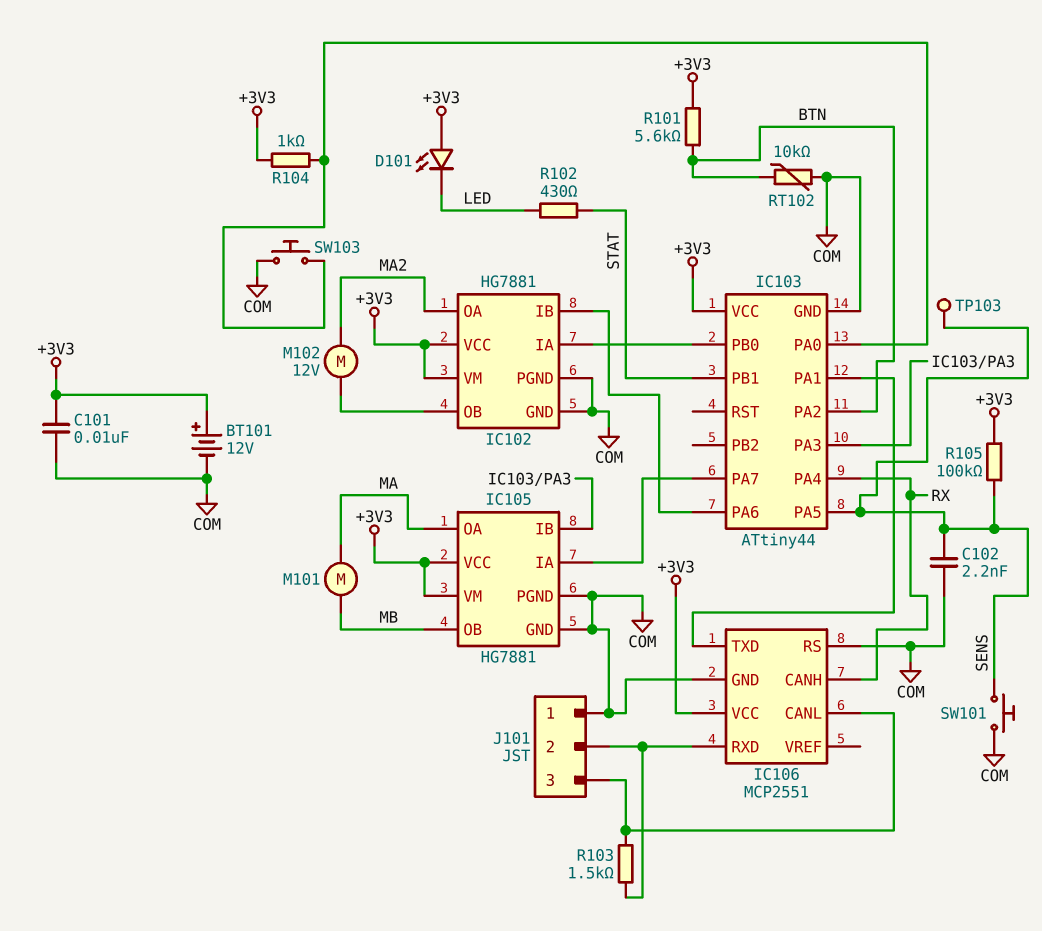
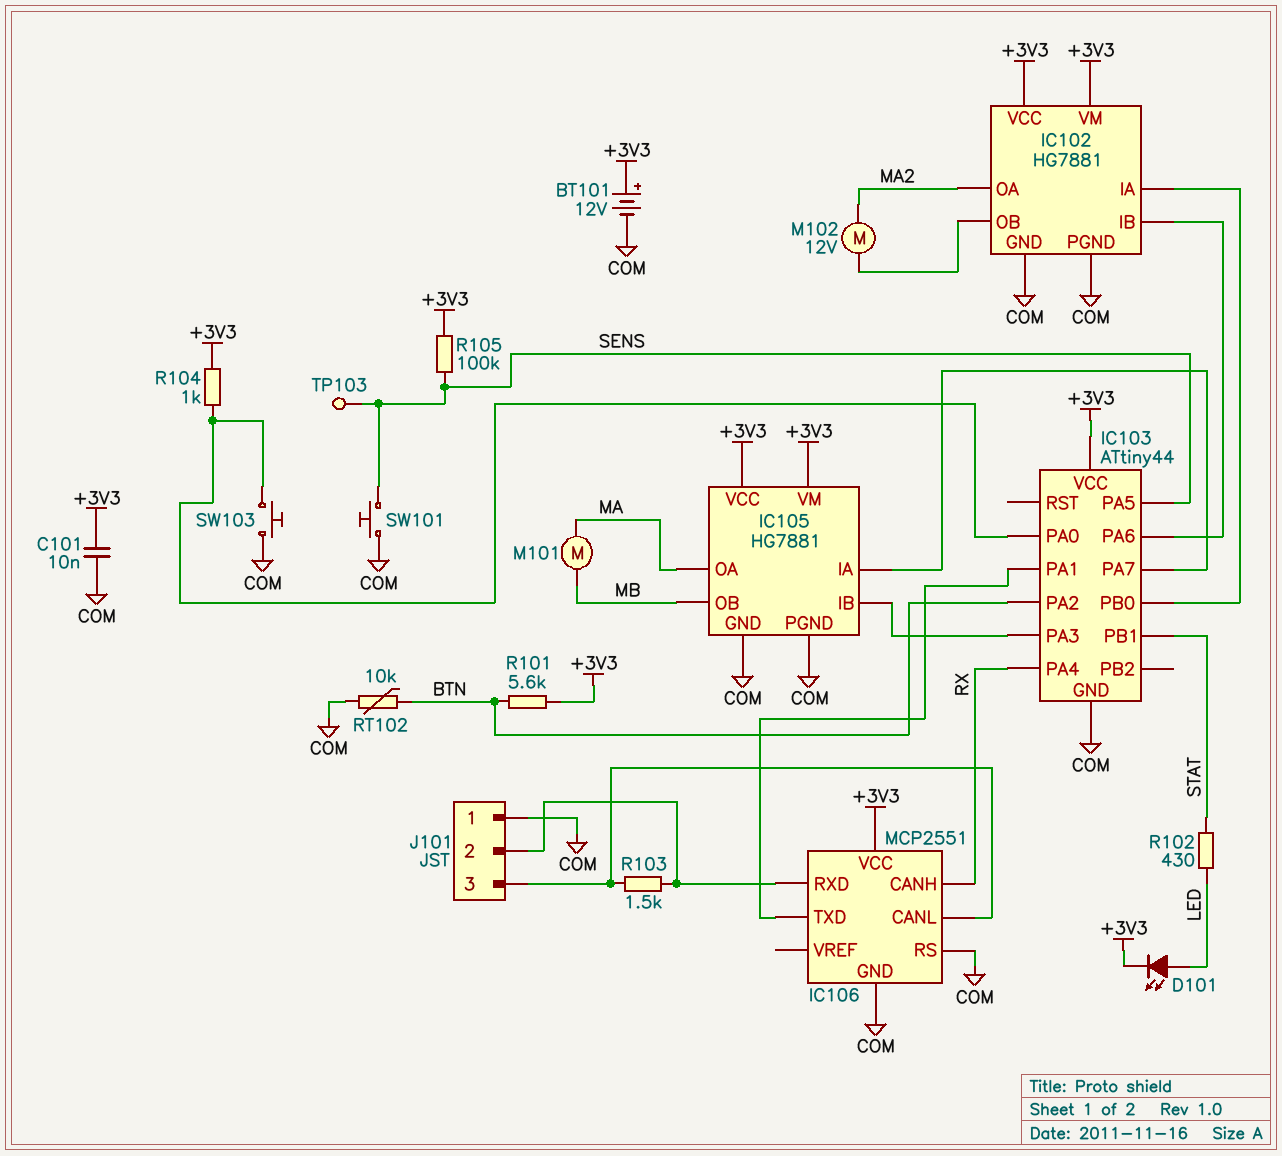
C102: 2.2nF (COM, SENS) -> none
D101: LED (A +3V3, K LED) -> LED (A LED, K +3V3)

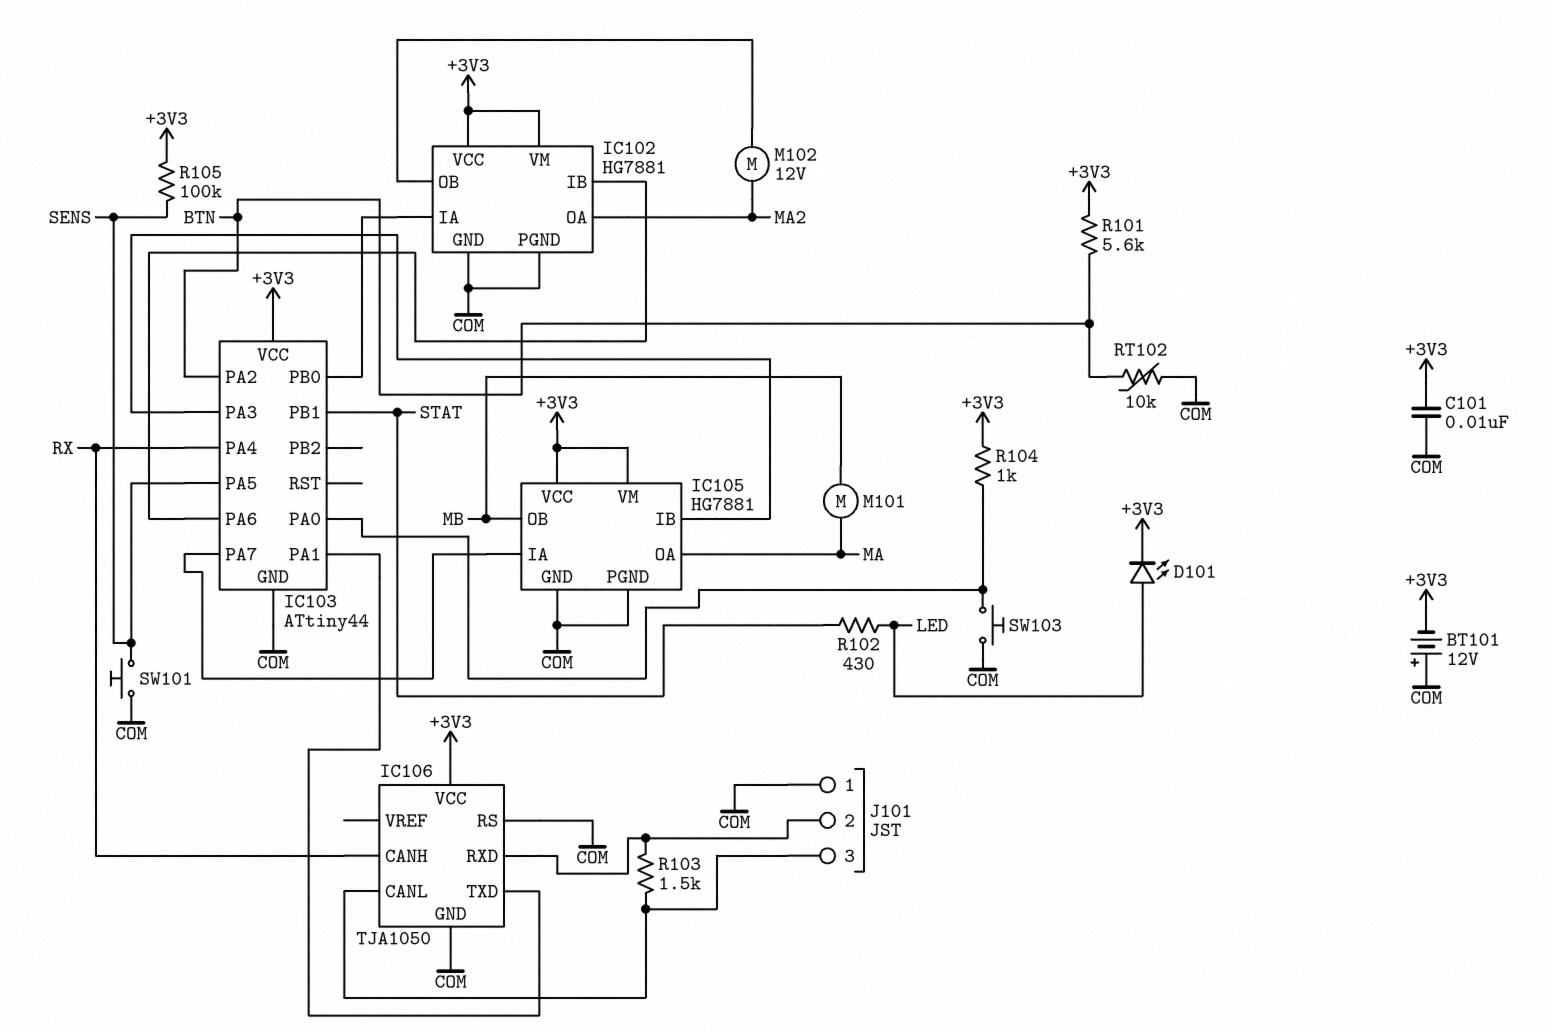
BT101: 12V (plus +3V3, minus COM) -> 12V (plus COM, minus +3V3)
IC106: MCP2551 -> TJA1050
TP103: test point (SENS) -> none

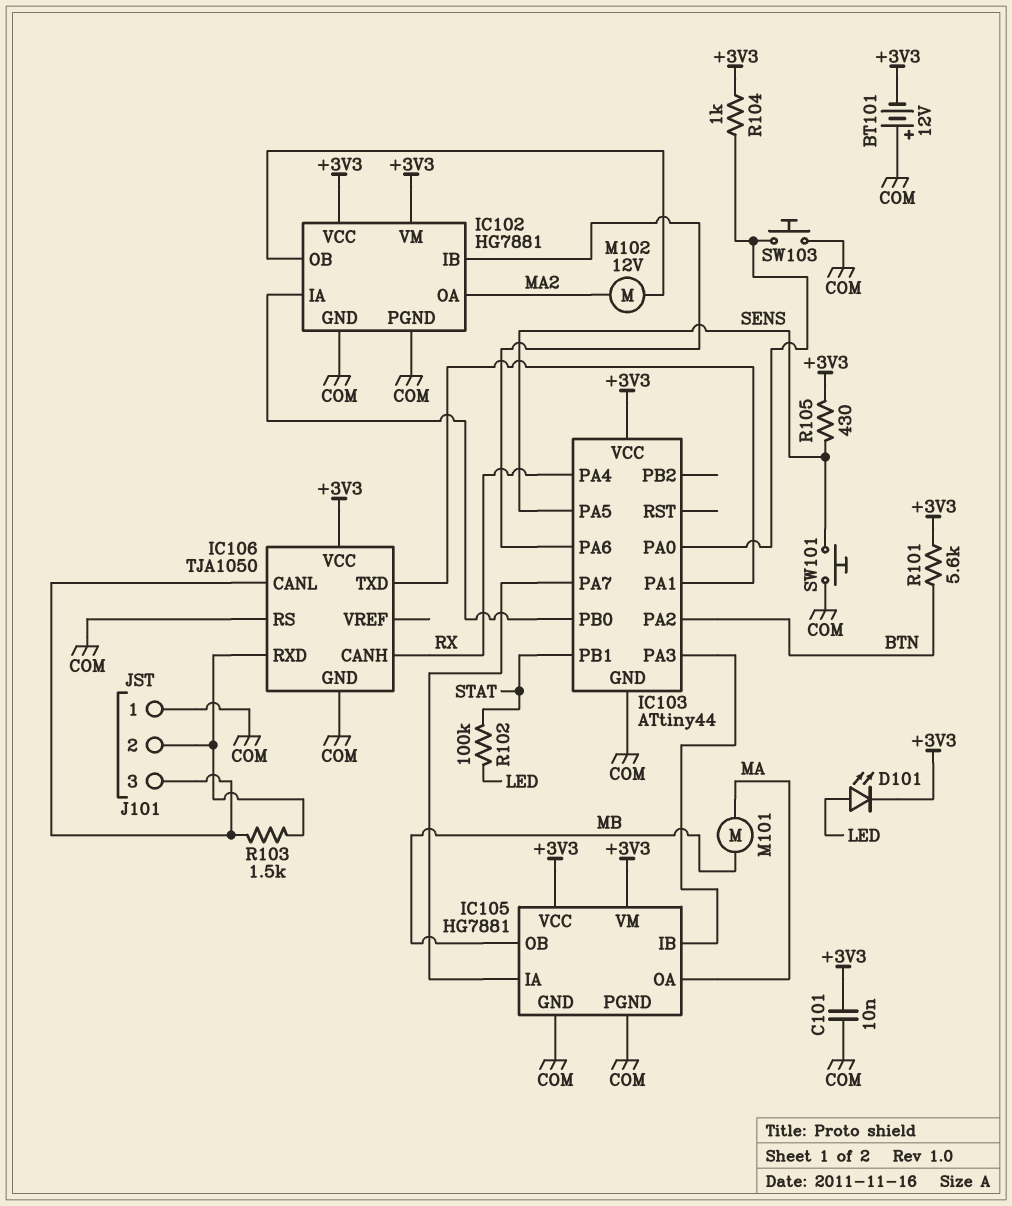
R102: 430 (LED, STAT) -> 100k (LED, STAT)
R105: 100k (+3V3, SENS) -> 430 (+3V3, SENS)
RT102: 10k (BTN, COM) -> none

